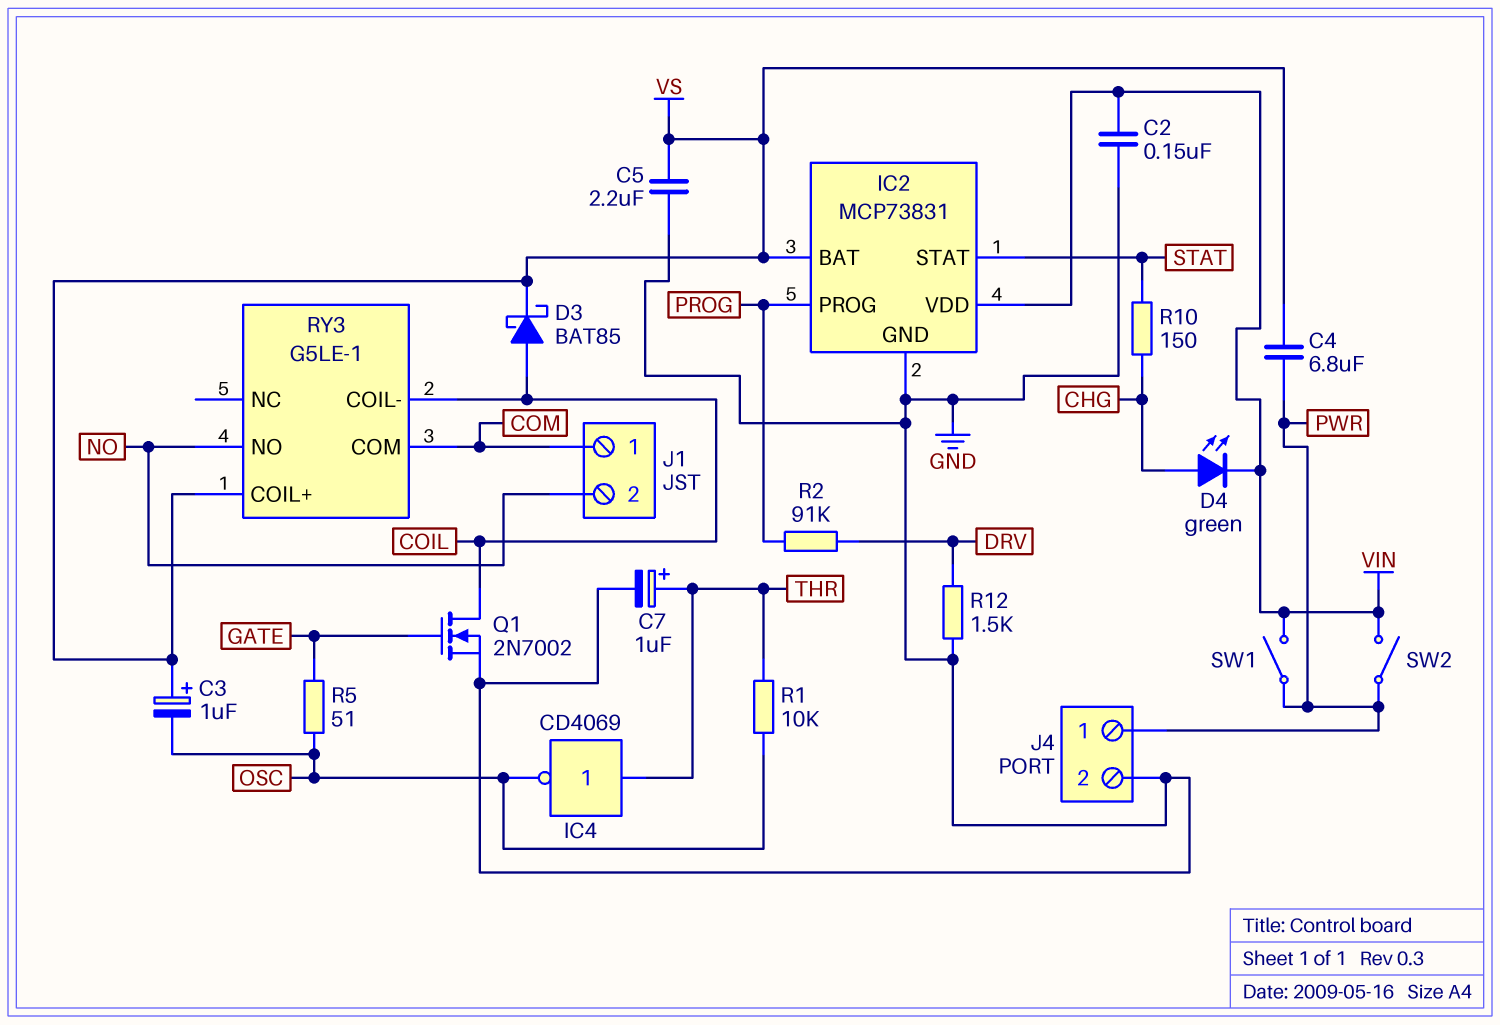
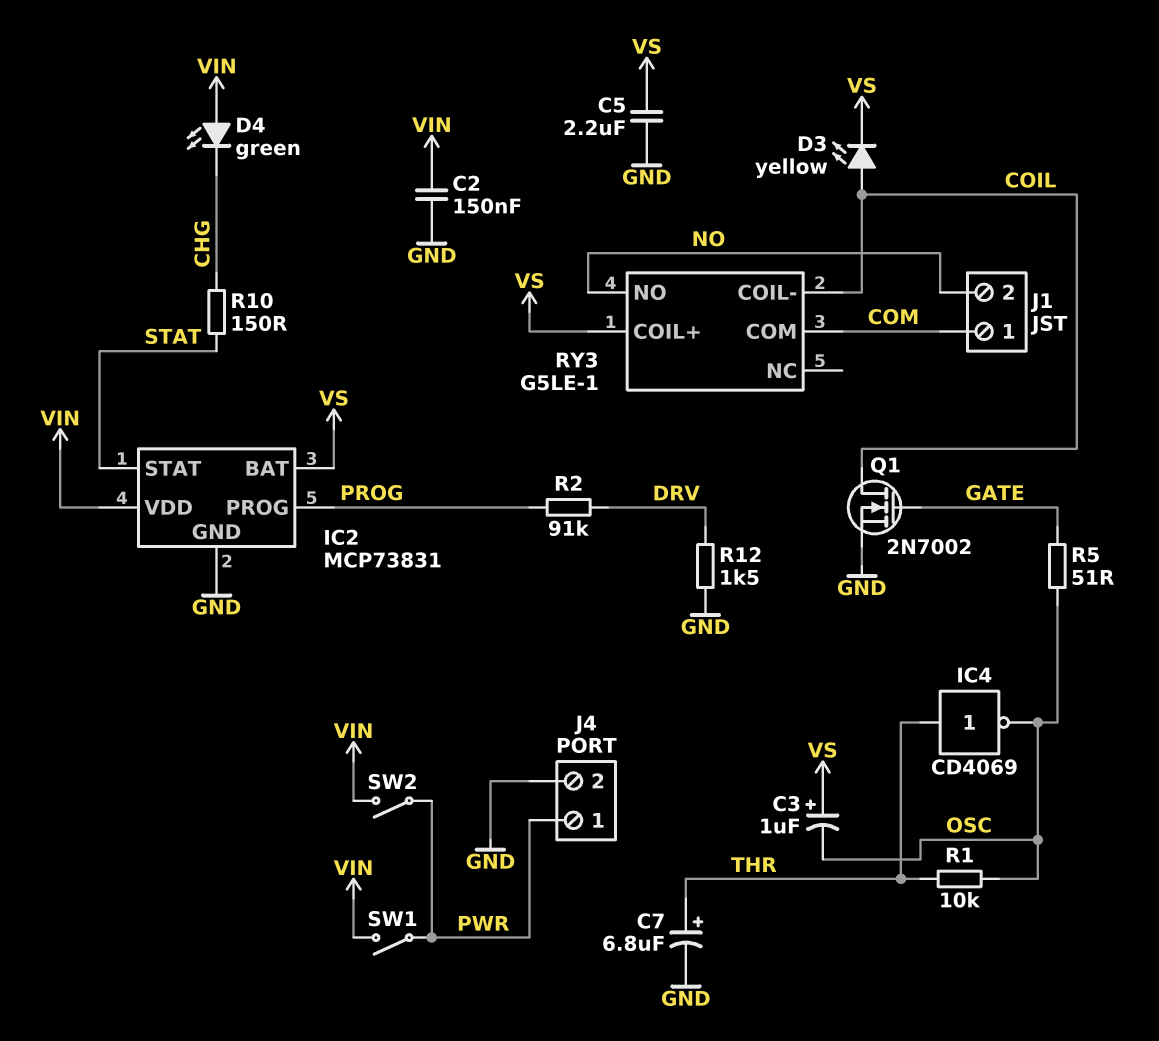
C4: 6.8uF (PWR, VS) -> none
C7: 1uF (plus THR, minus GND) -> 6.8uF (plus THR, minus GND)
D3: schottky BAT85 (A COIL, K VS) -> LED yellow (A COIL, K VS)
D4: LED green (A CHG, K VIN) -> LED green (A VIN, K CHG)

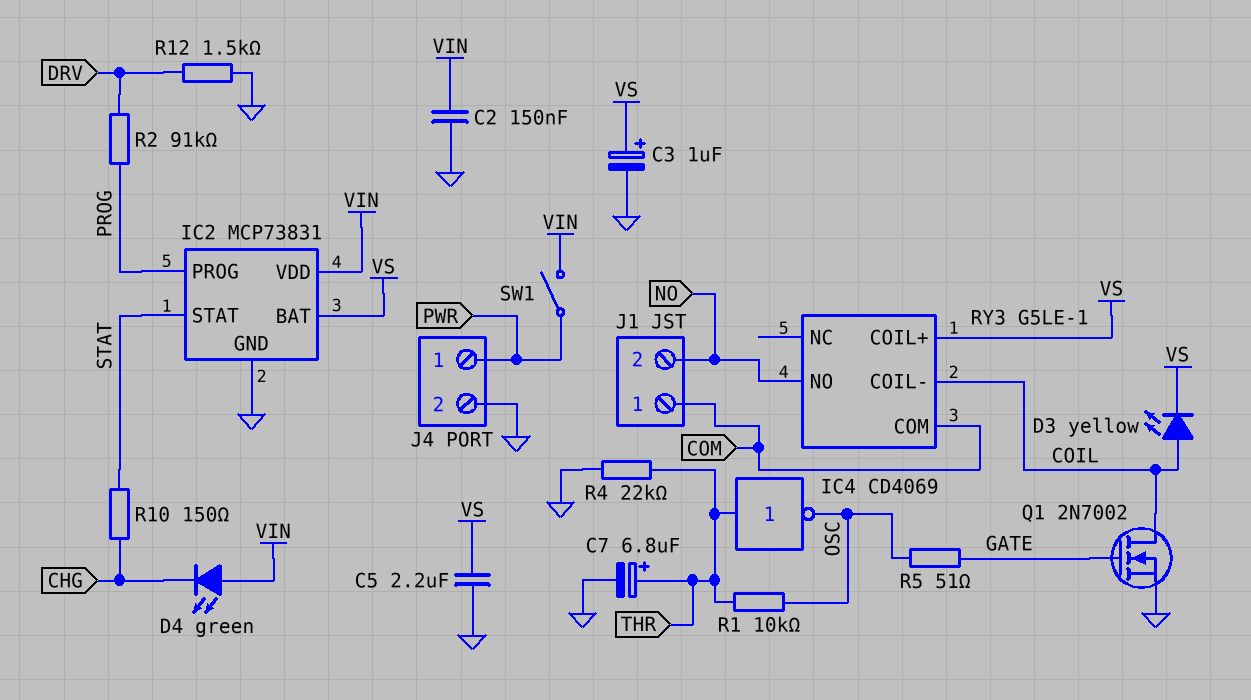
C3: 1uF (plus VS, minus OSC) -> 1uF (plus VS, minus GND)
R4: none -> 22k (GND, THR)
SW2: switch (PWR, VIN) -> none

